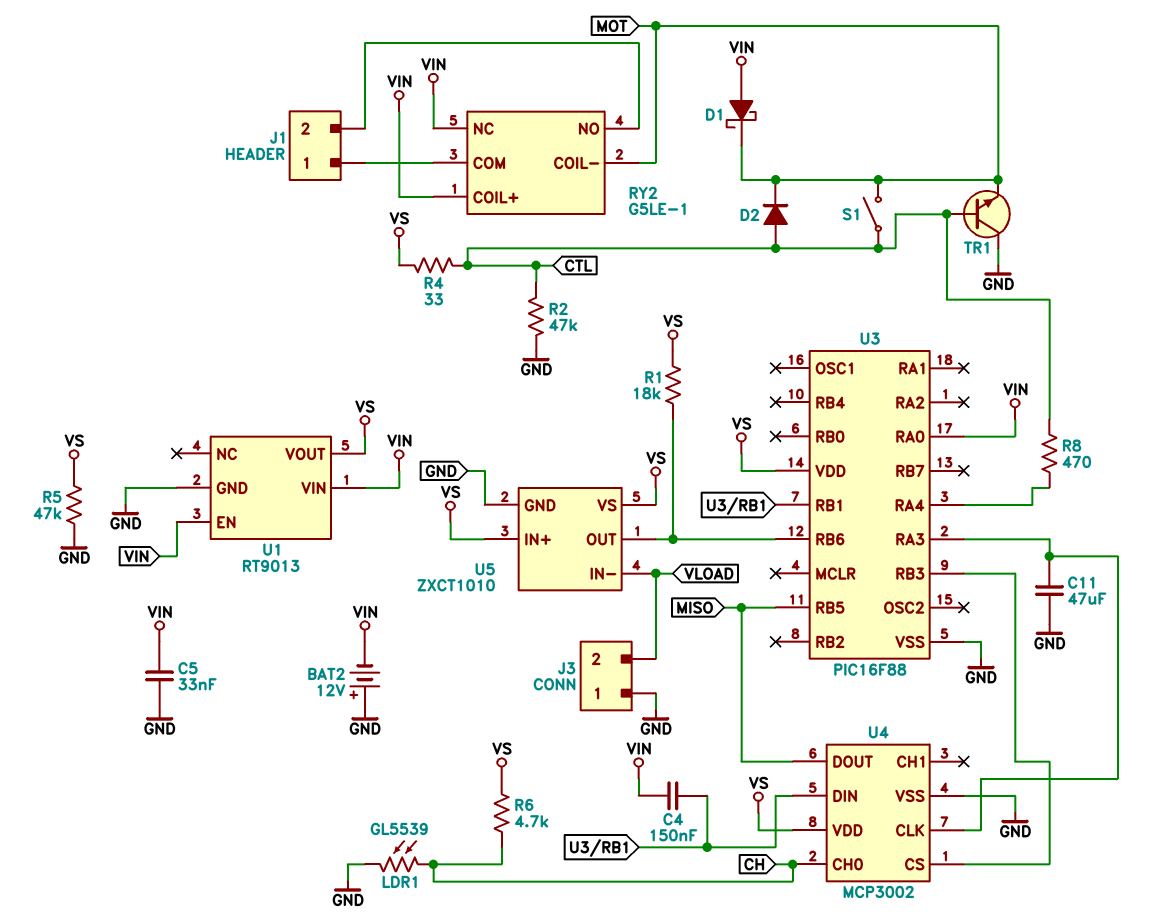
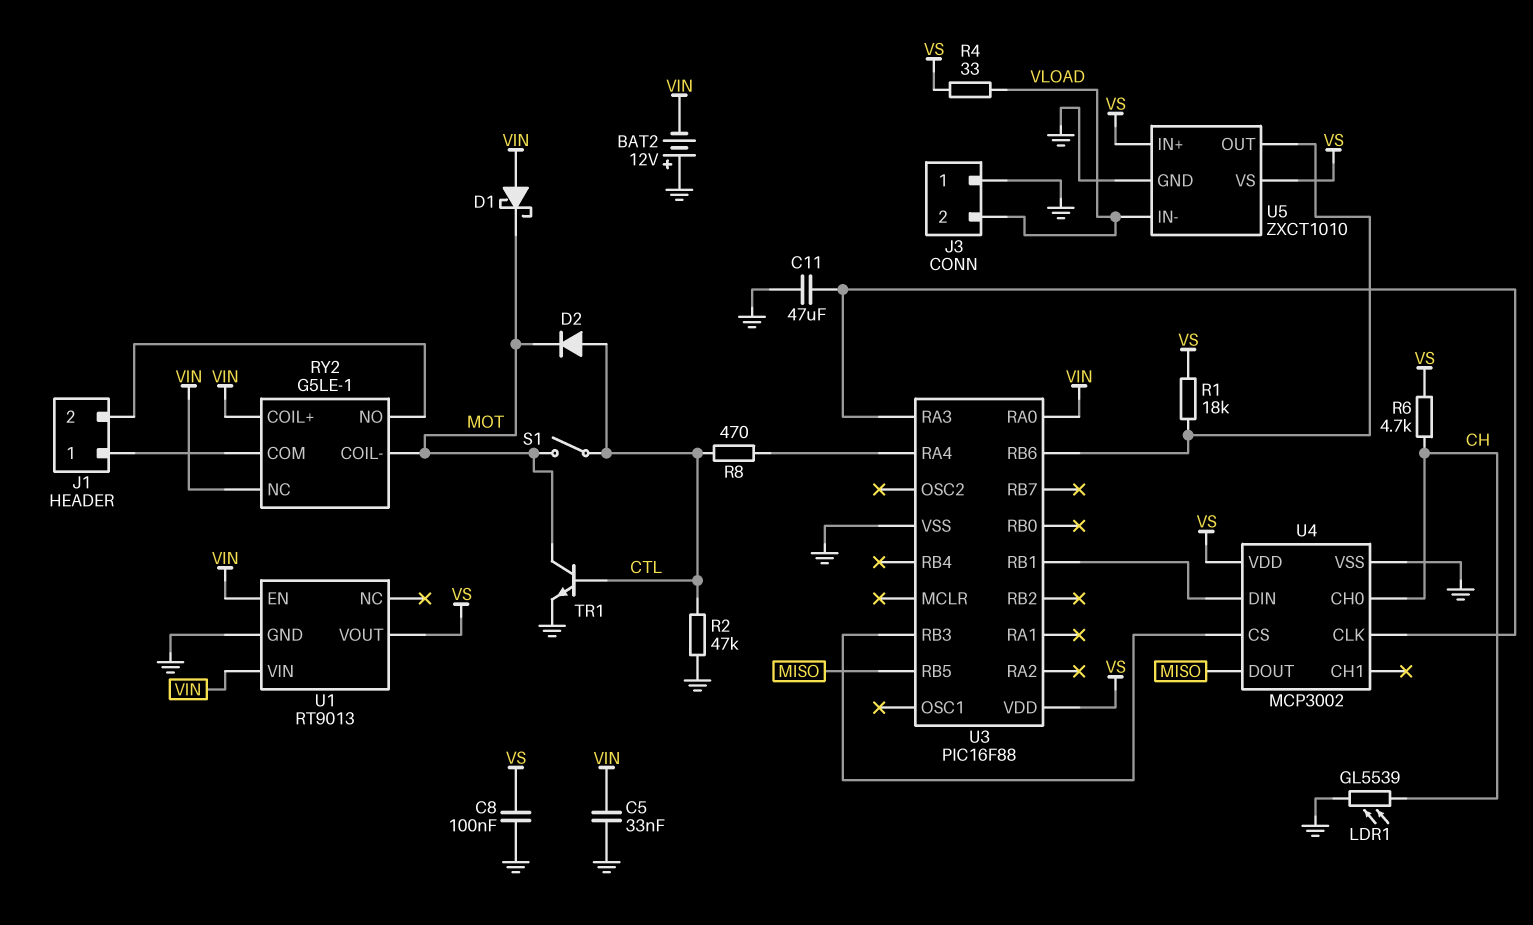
C4: 150nF (U3/RB1, VIN) -> none
C8: none -> 100nF (GND, VS)
R4: 33 (CTL, VS) -> 33 (VLOAD, VS)
R5: 47k (GND, VS) -> none
TR1: NPN (B CTL, C GND, E MOT) -> NPN (B CTL, C MOT, E GND)

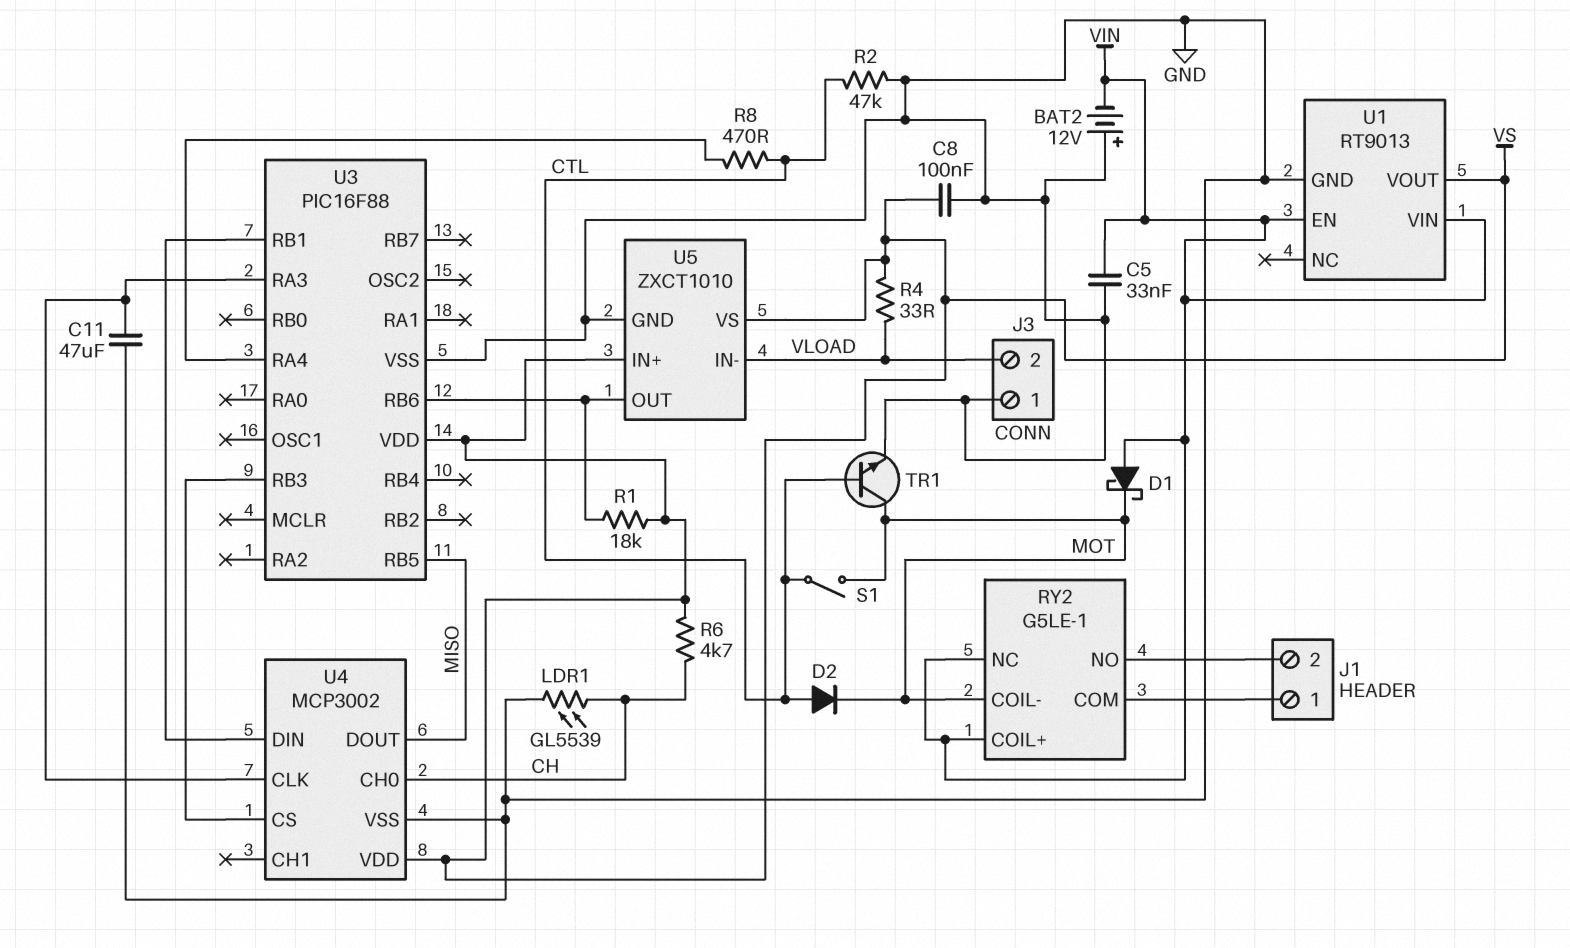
U3 pin RA0: VIN -> none

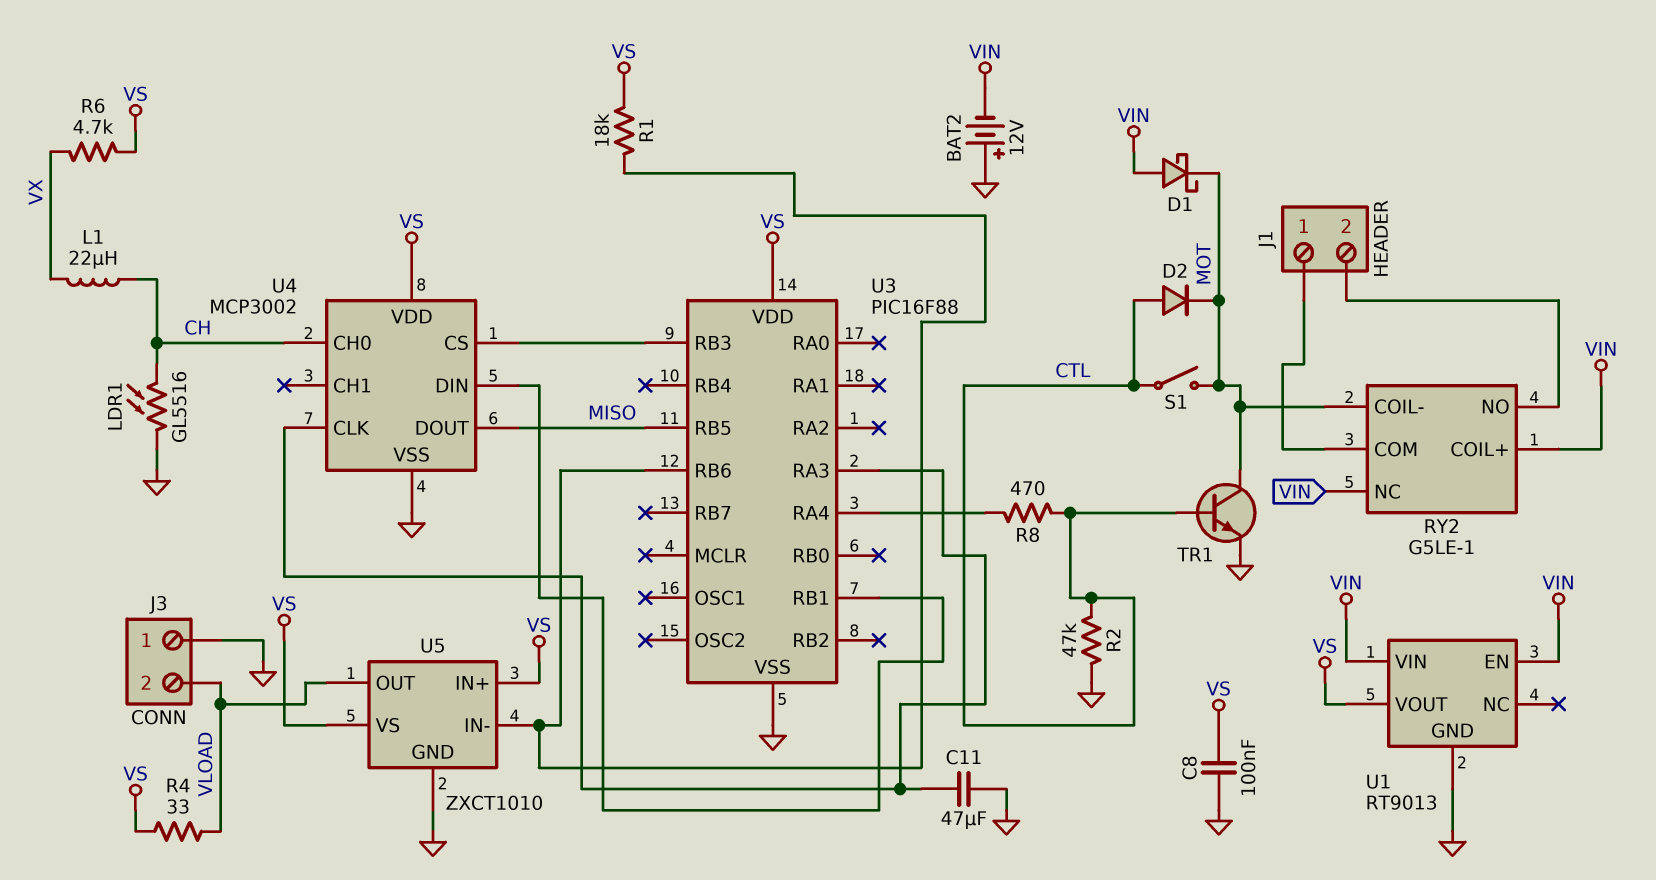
C5: 33nF (GND, VIN) -> none
L1: none -> 22uH (CH, VX)
LDR1: GL5539 (CH, GND) -> GL5516 (CH, GND)
R6: 4.7k (CH, VS) -> 4.7k (VS, VX)
U5 pin IN-: VLOAD -> U3/RB6
U5 pin OUT: U3/RB6 -> VLOAD

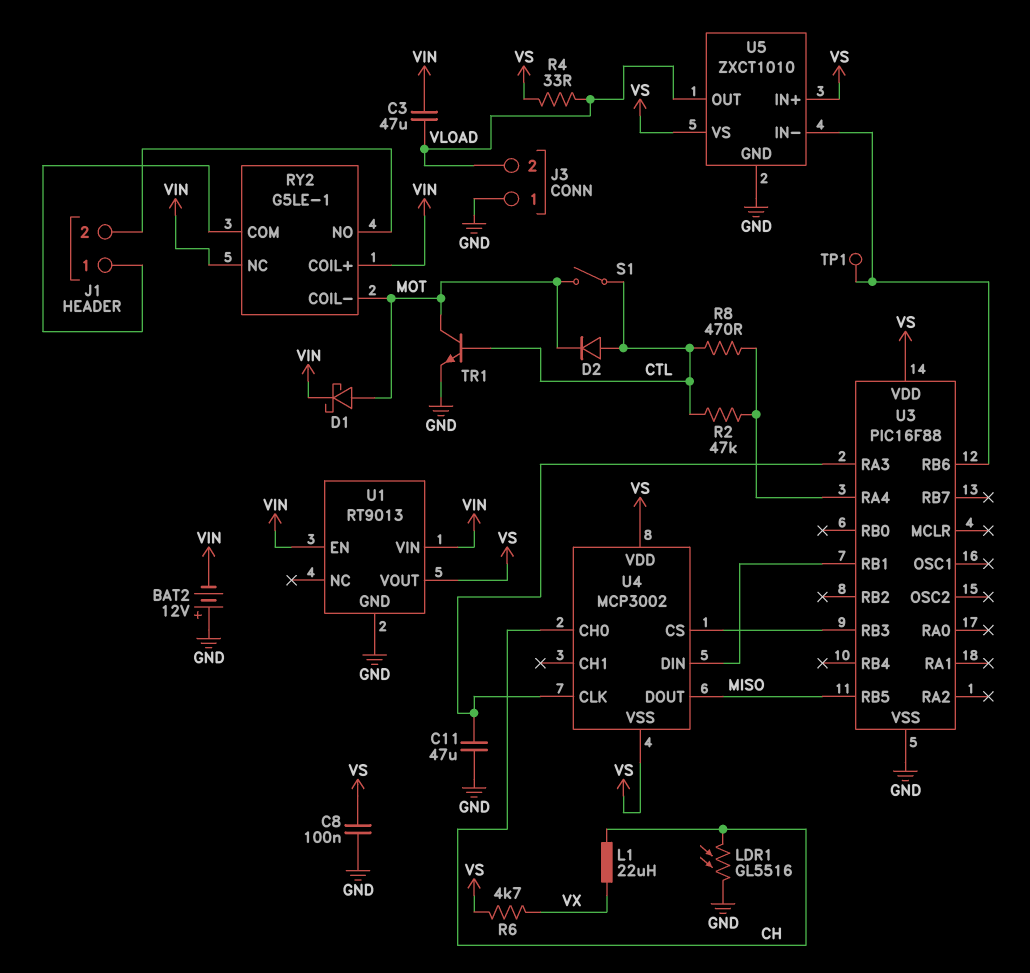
C3: none -> 47uF (VIN, VLOAD)
D1: schottky (A VIN, K MOT) -> schottky (A MOT, K VIN)
R1: 18k (U3/RB6, VS) -> none
R2: 47k (CTL, GND) -> 47k (CTL, U3/RA4)
TP1: none -> test point (U3/RB6)
U4 pin VSS: GND -> VS

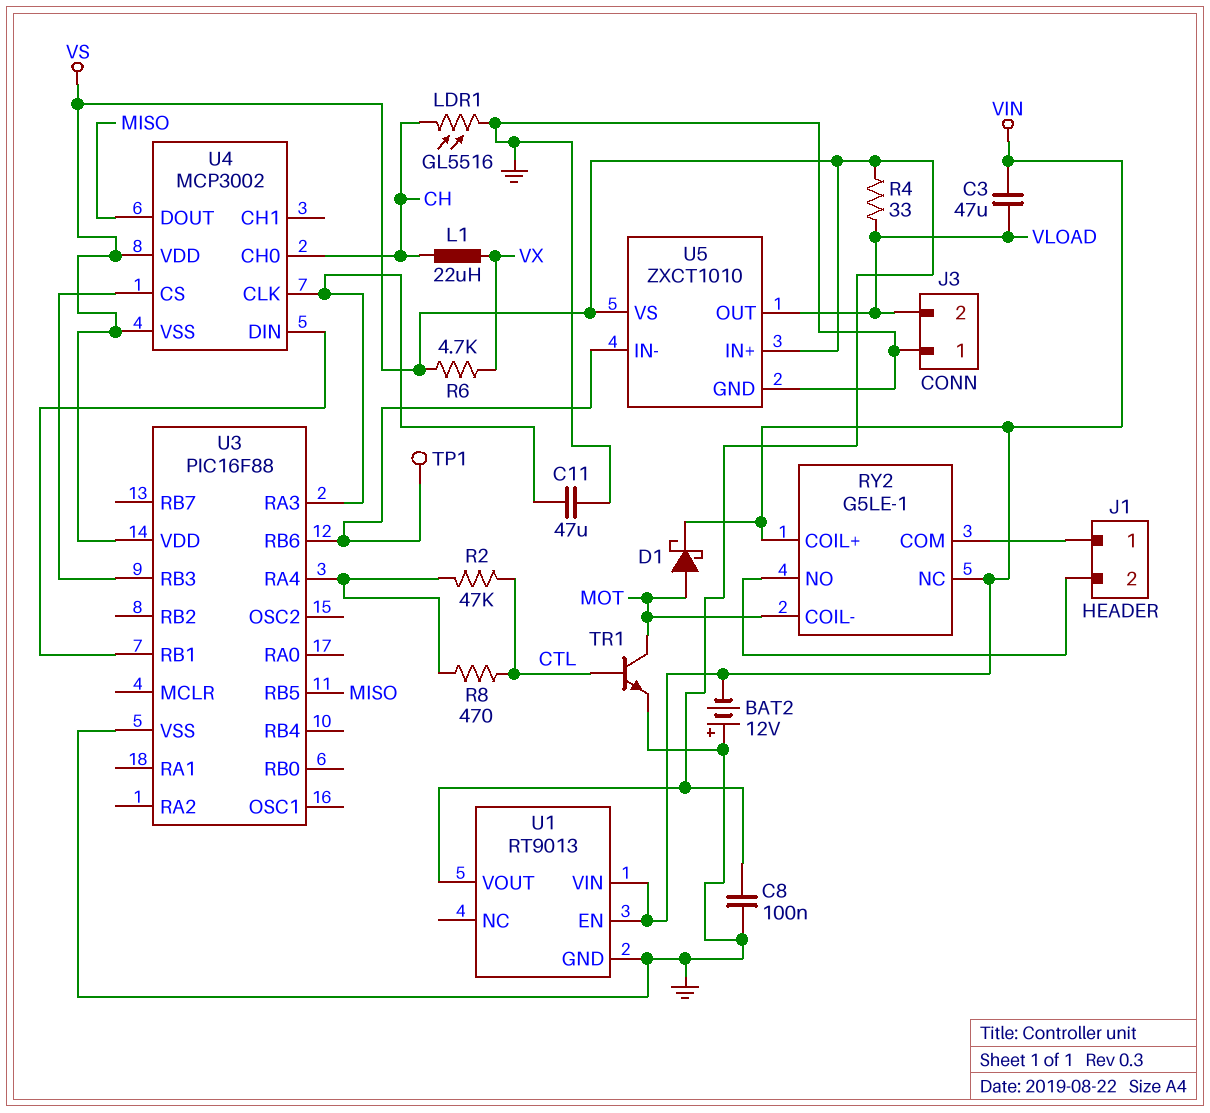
D2: diode (A CTL, K MOT) -> none
S1: switch (CTL, MOT) -> none

